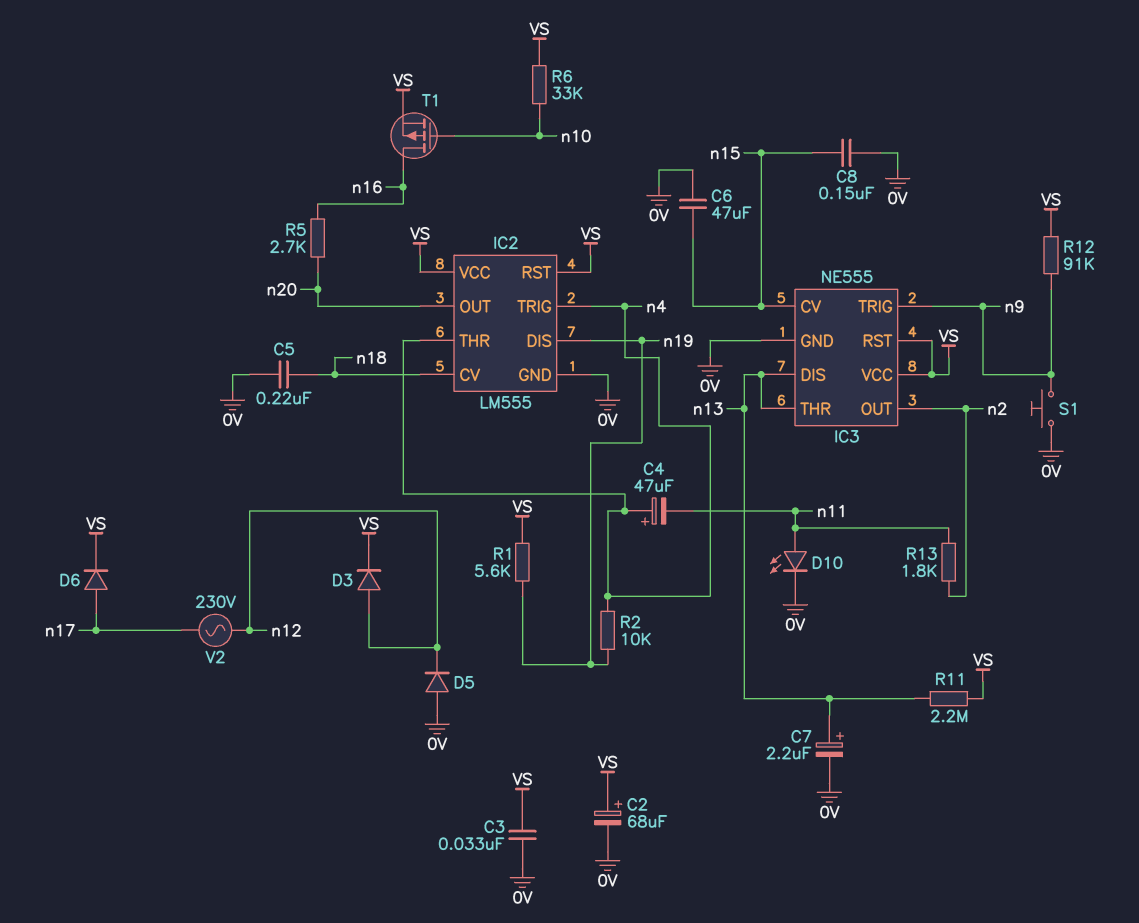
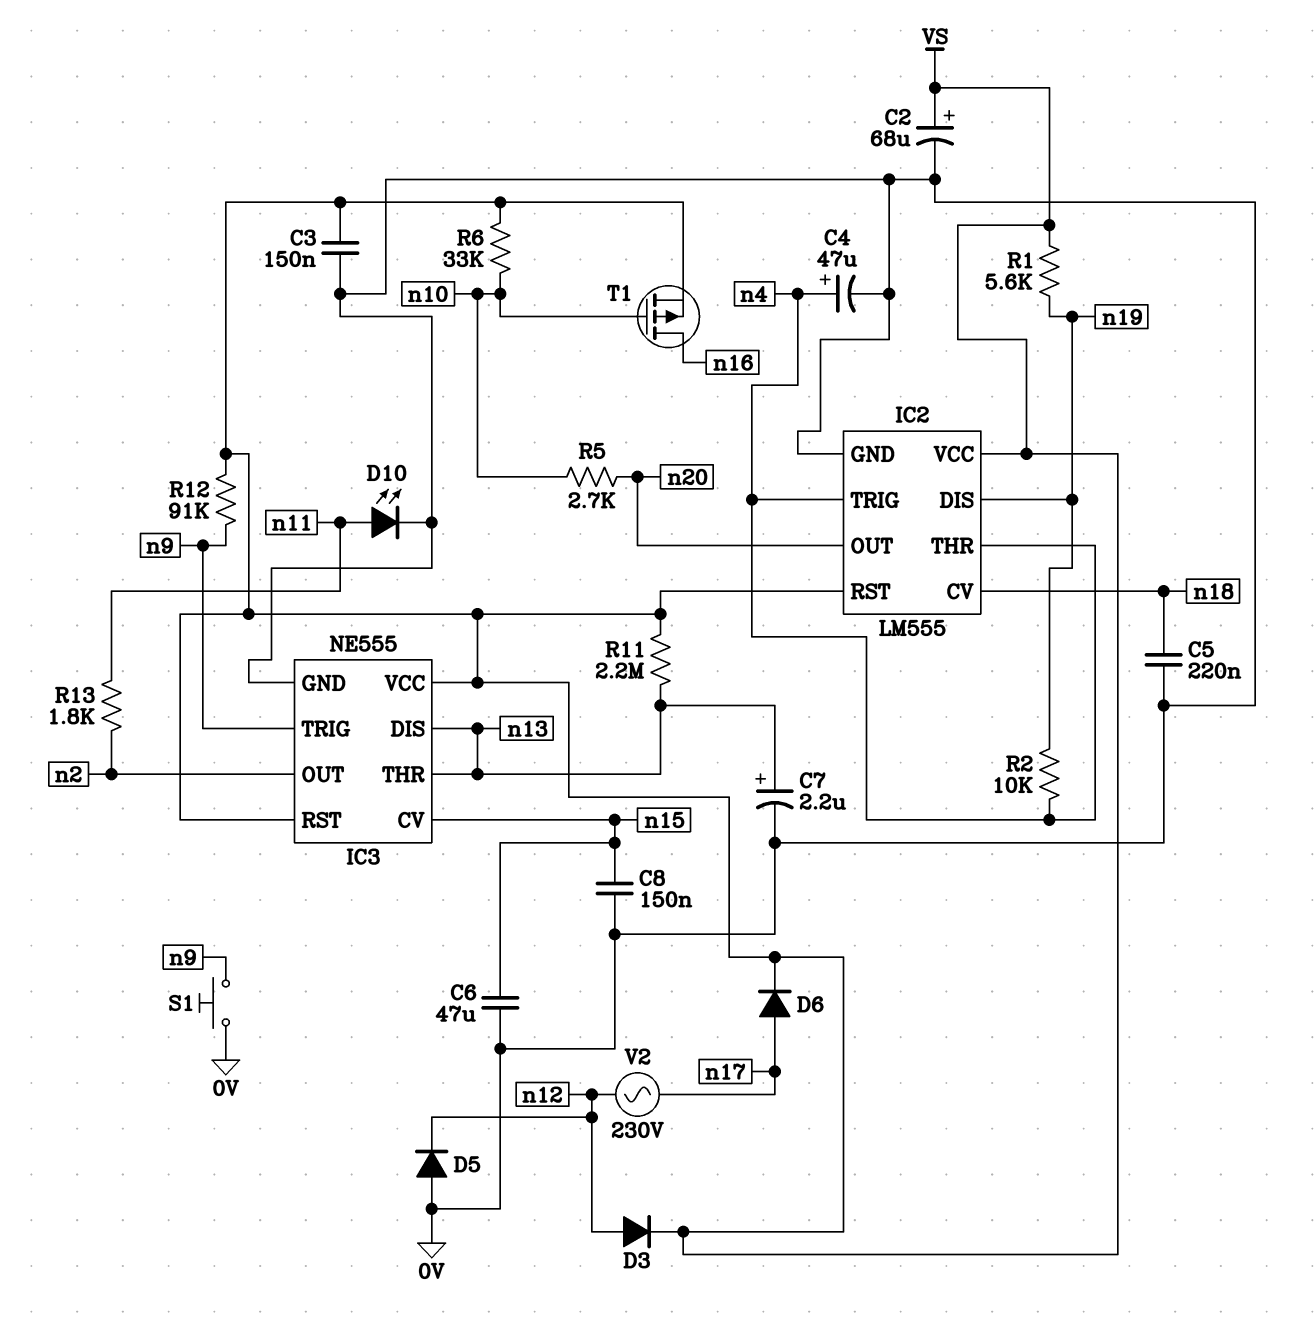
C3: 33nF (0V, VS) -> 150nF (0V, VS)
C4: 47uF (plus n4, minus n11) -> 47uF (plus n4, minus 0V)
R5: 2.7k (n16, n20) -> 2.7k (n10, n20)

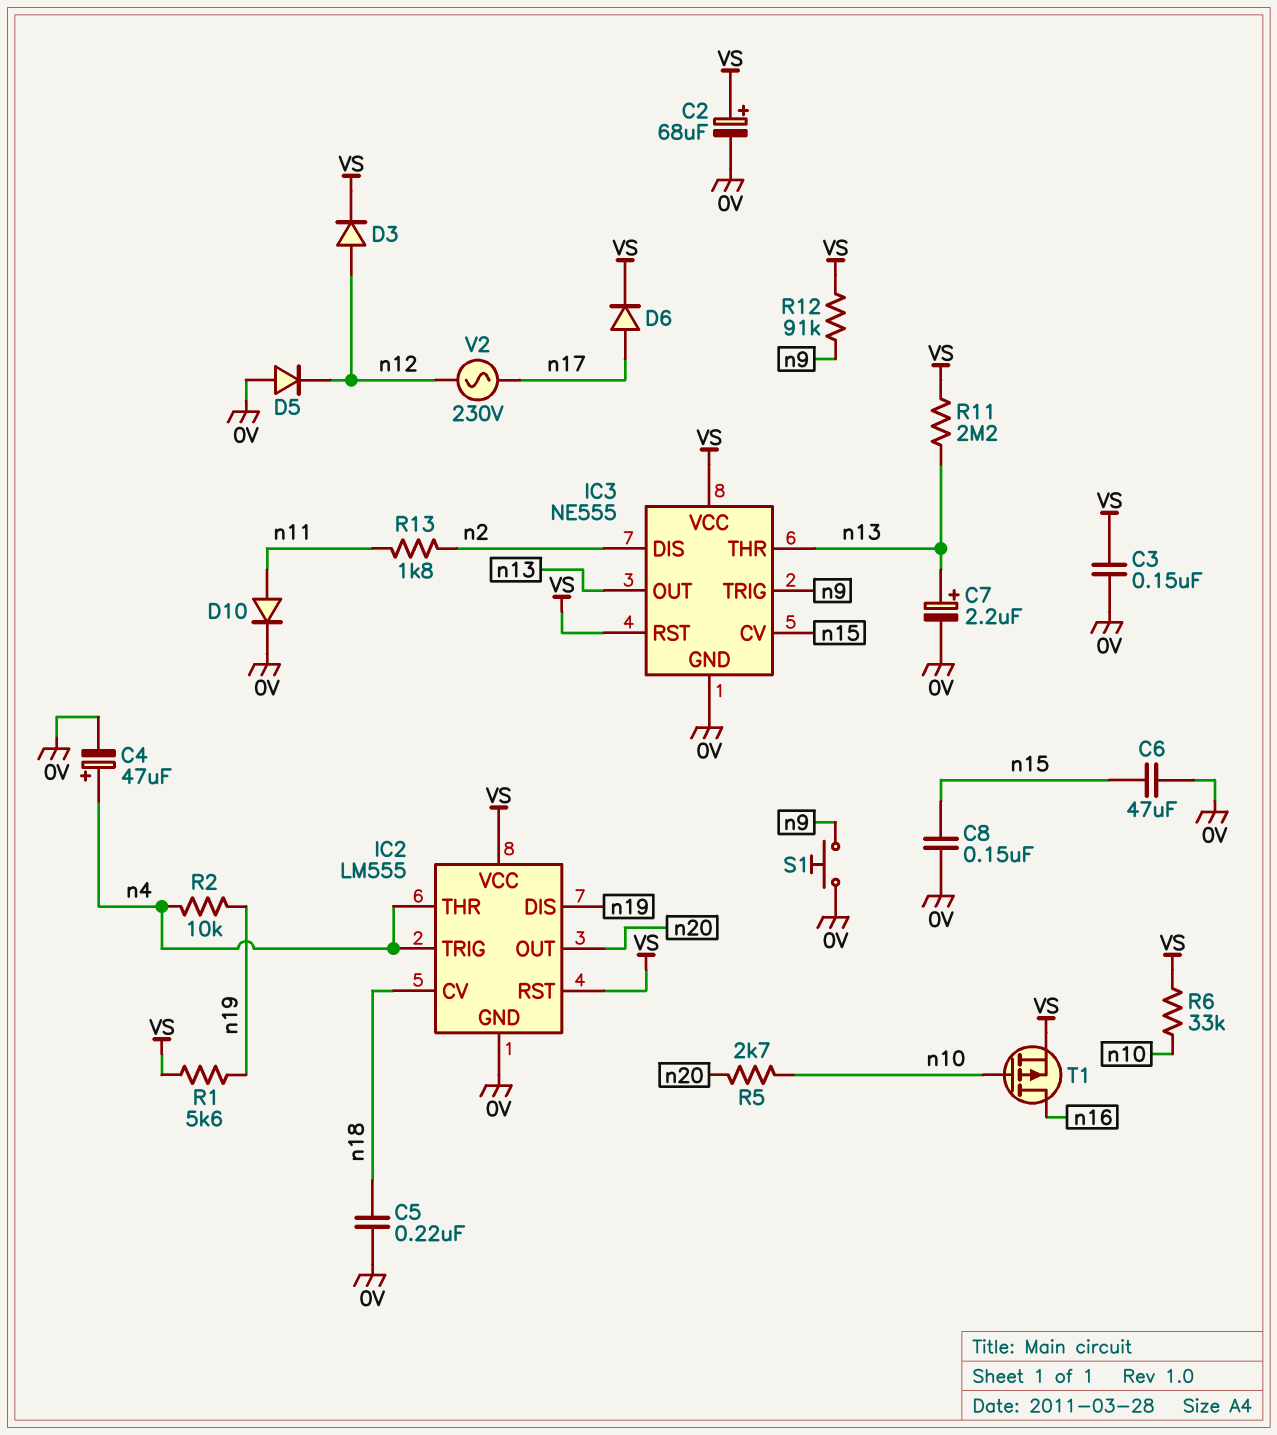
D10: LED (A n11, K 0V) -> diode (A n11, K 0V)
IC3 pin DIS: n13 -> n2
IC3 pin OUT: n2 -> n13

